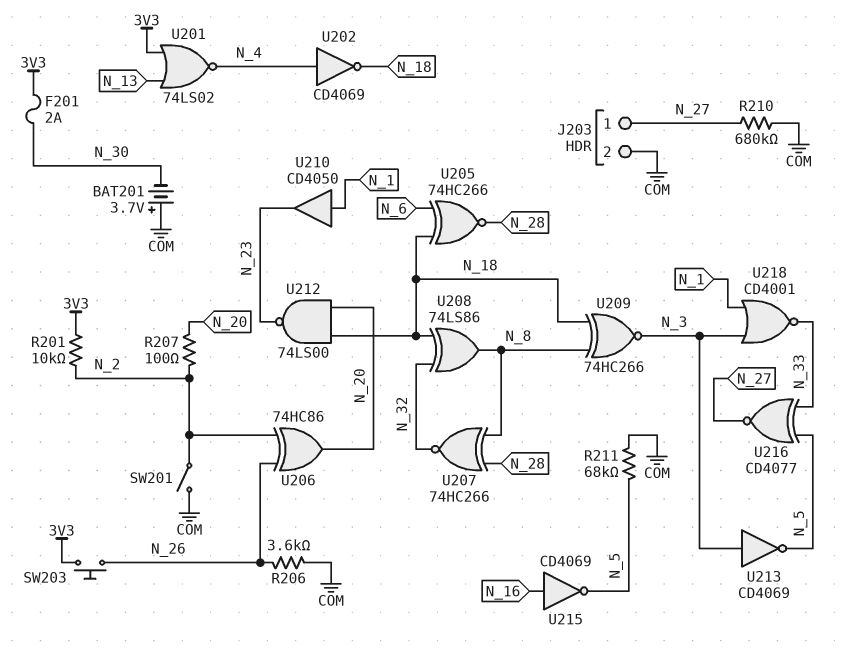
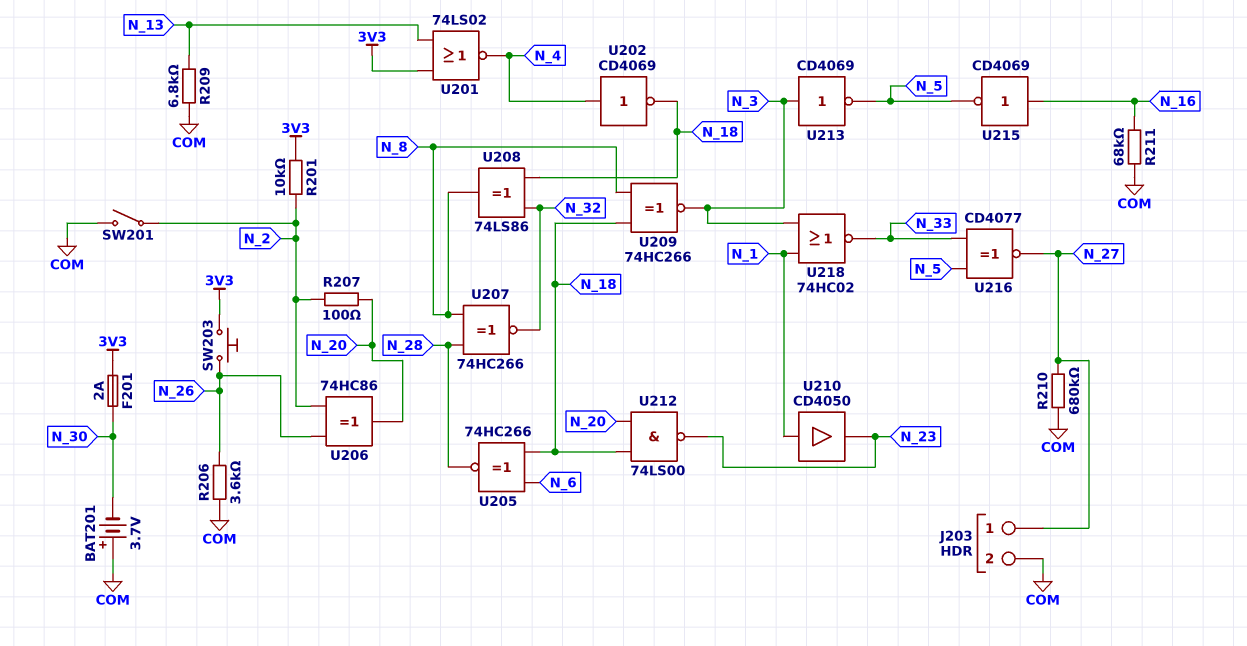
R209: none -> 6.8k (COM, N_13)
R211: 68k (COM, N_5) -> 68k (COM, N_16)
U218: NOR CD4001 (in N_1, in N_3, out N_33) -> NOR 74HC02 (in N_1, in N_3, out N_33)

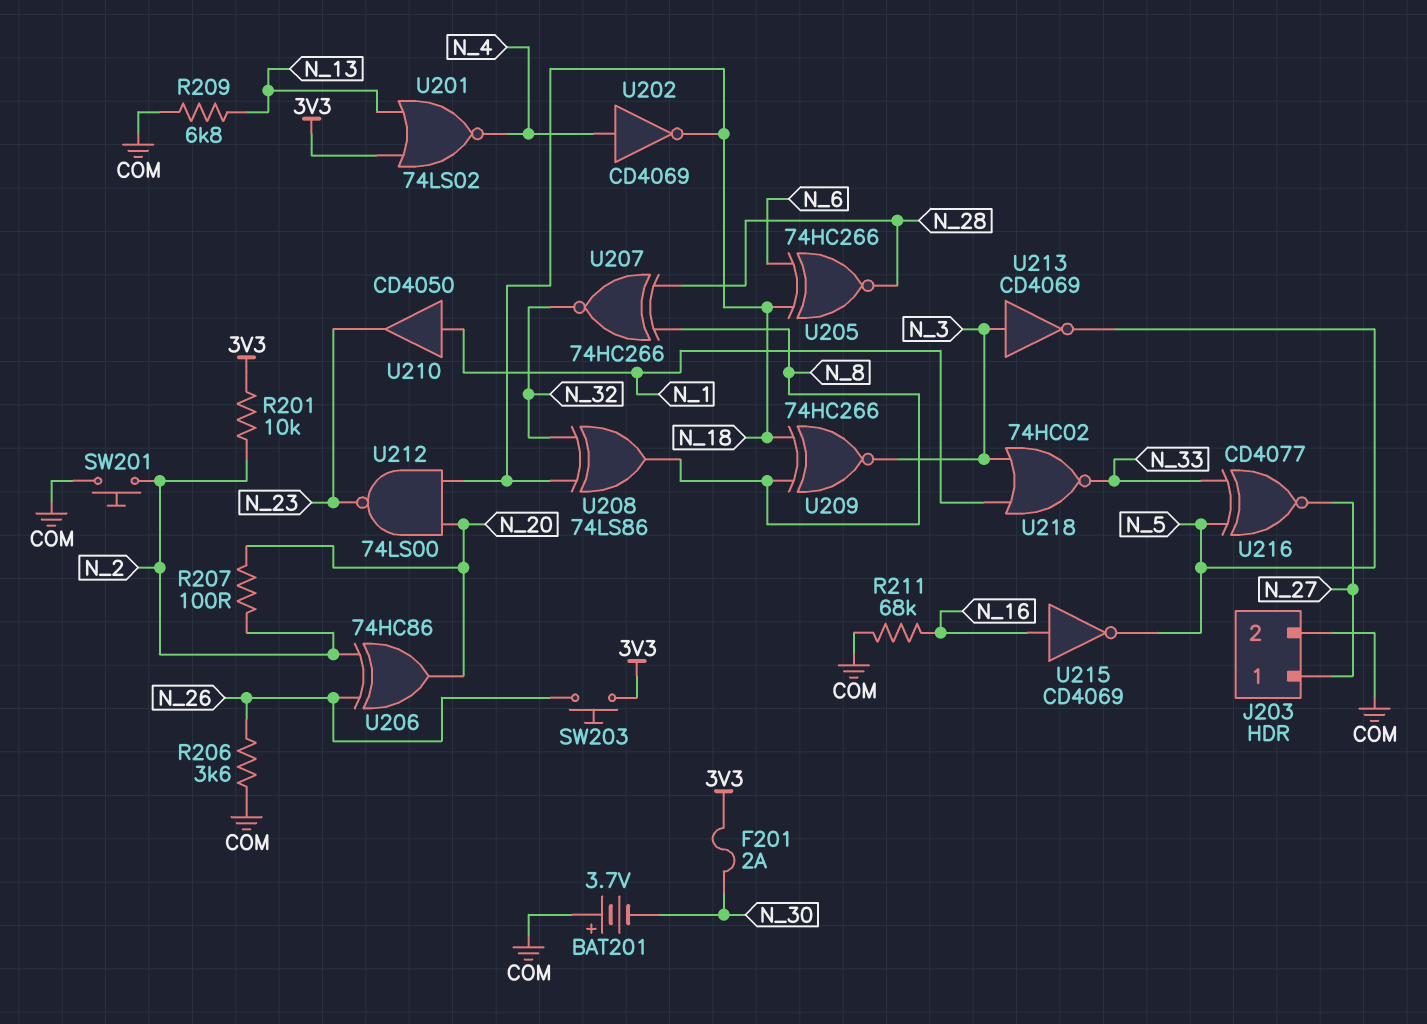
R210: 680k (COM, N_27) -> none
SW201: switch (COM, N_2) -> button (COM, N_2)

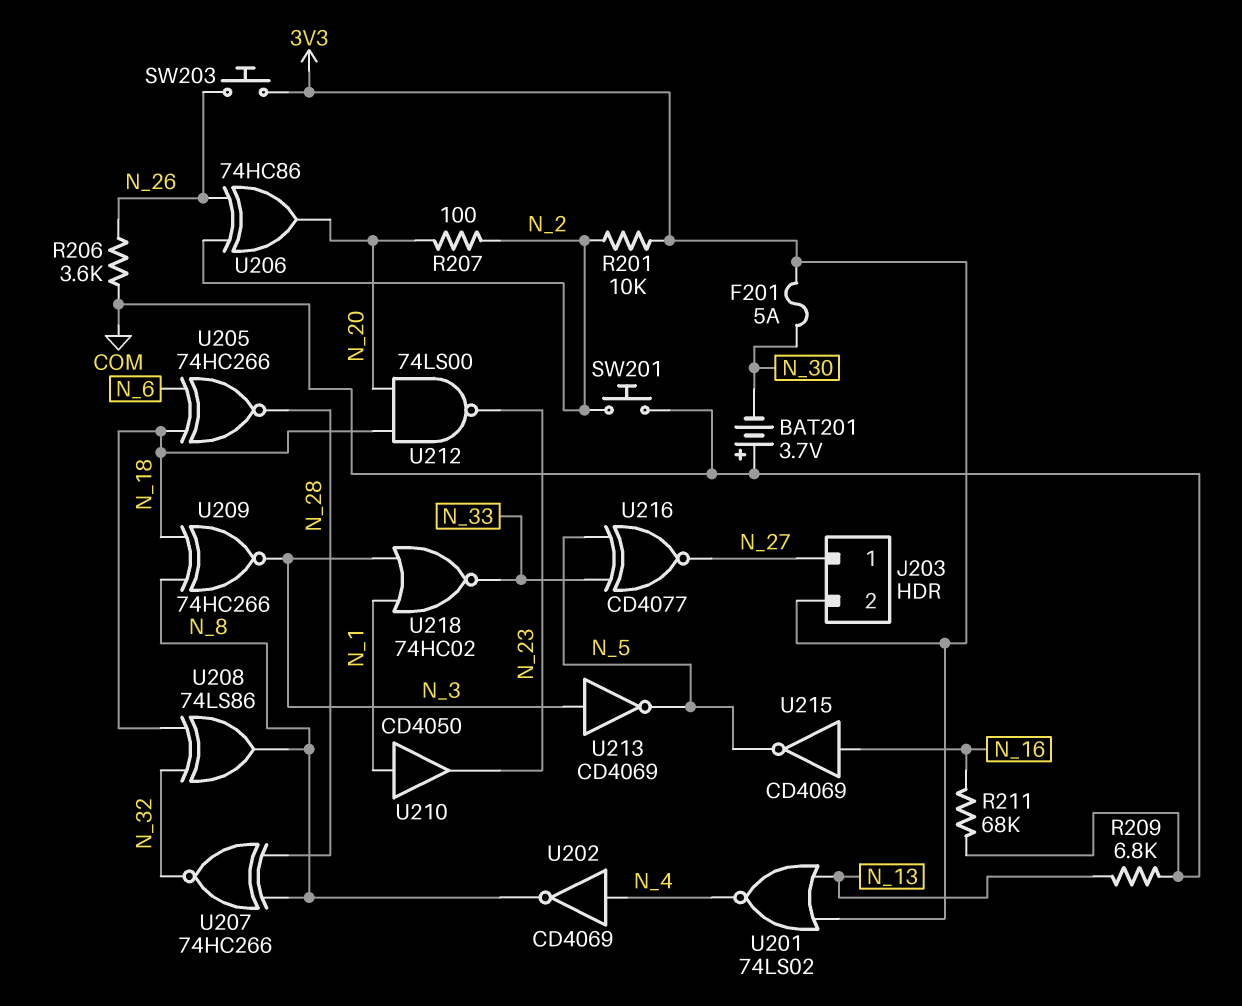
F201: 2A (3V3, N_30) -> 5A (3V3, N_30)
J203 pin 2: COM -> 3V3
U202: NOT CD4069 (in N_4, out N_18) -> NOT CD4069 (in N_4, out N_8)

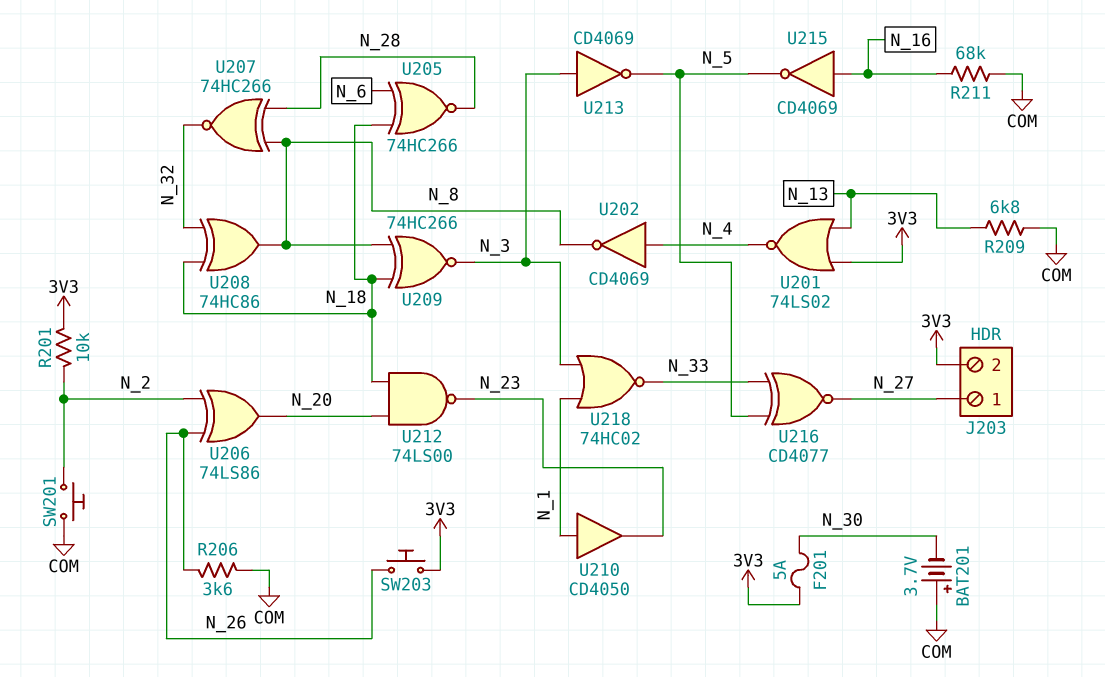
R207: 100 (N_2, N_20) -> none
U206: XOR 74HC86 (in N_2, in N_26, out N_20) -> XOR 74LS86 (in N_2, in N_26, out N_20)
U208: XOR 74LS86 (in N_18, in N_32, out N_8) -> XOR 74HC86 (in N_18, in N_32, out N_8)

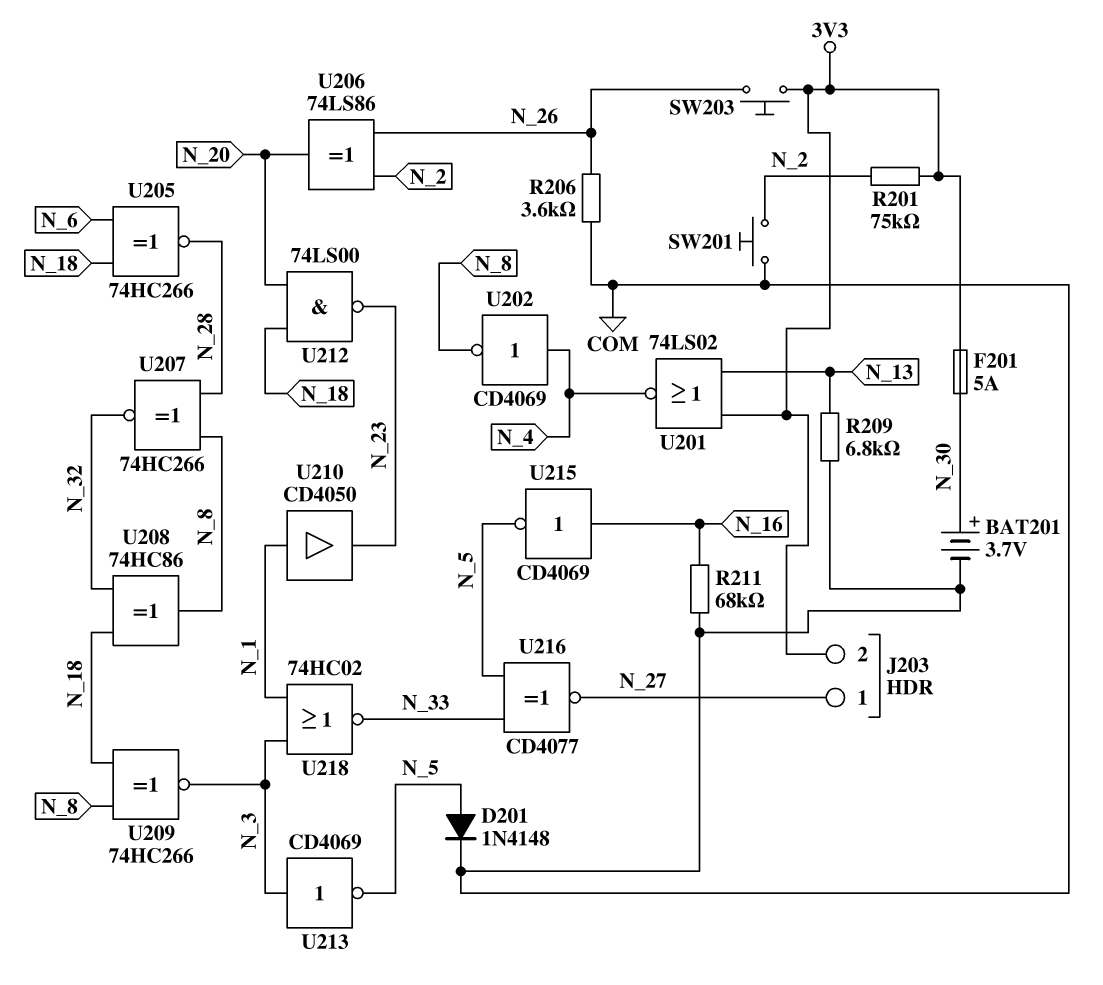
BAT201: 3.7V (plus COM, minus N_30) -> 3.7V (plus N_30, minus COM)
D201: none -> diode 1N4148 (A N_5, K COM)
R201: 10k (3V3, N_2) -> 75k (3V3, N_2)

